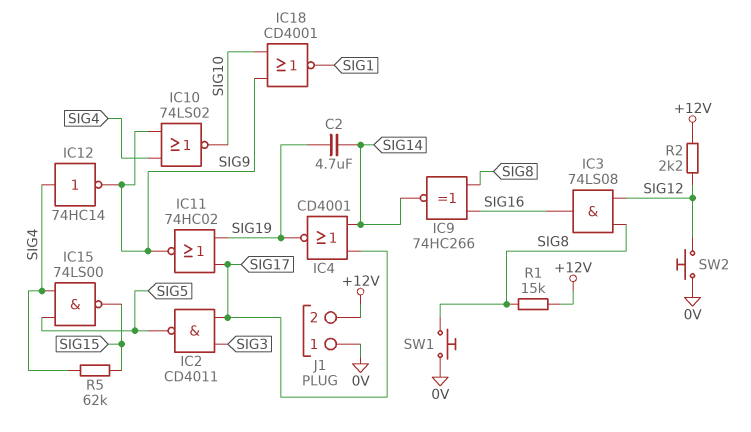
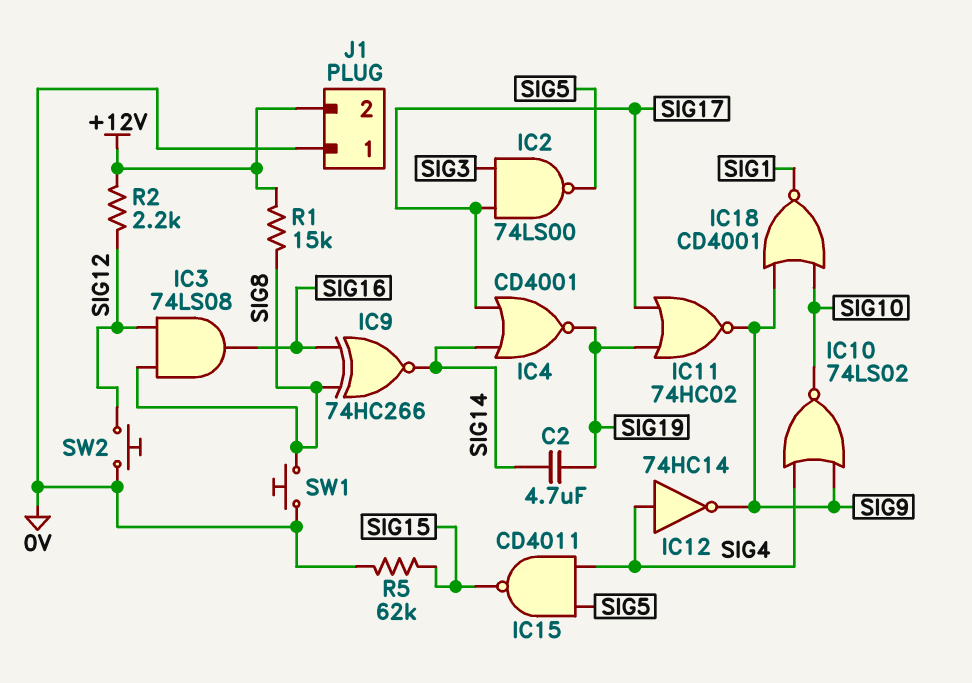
IC2: NAND CD4011 (in SIG3, in SIG17, out SIG5) -> NAND 74LS00 (in SIG3, in SIG17, out SIG5)
IC15: NAND 74LS00 (in SIG4, in SIG5, out SIG15) -> NAND CD4011 (in SIG4, in SIG5, out SIG15)
R5: 62k (SIG4, SIG15) -> 62k (0V, SIG15)

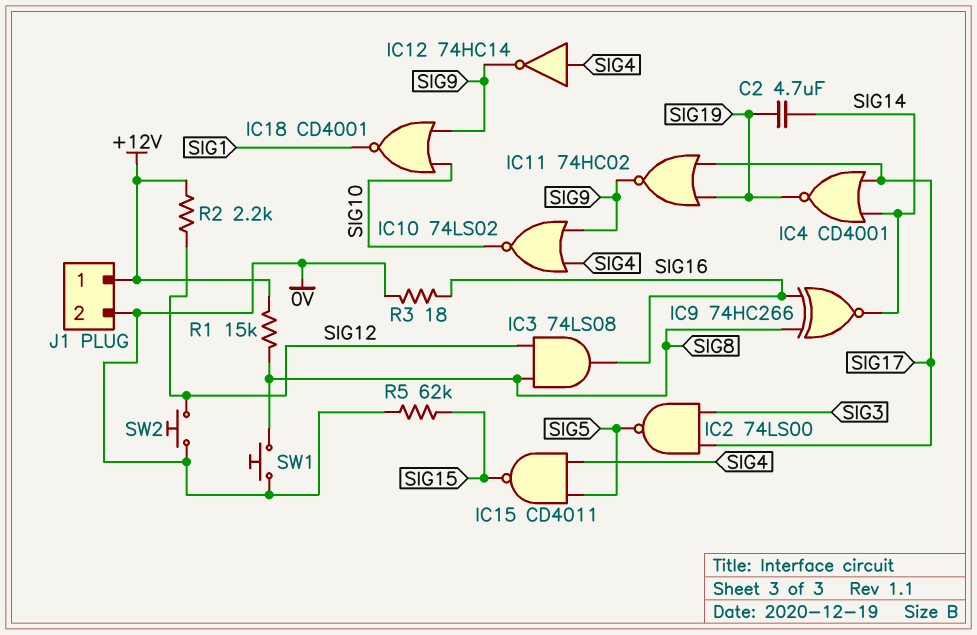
J1 pin 1: 0V -> +12V
J1 pin 2: +12V -> 0V
R3: none -> 18 (0V, SIG16)

